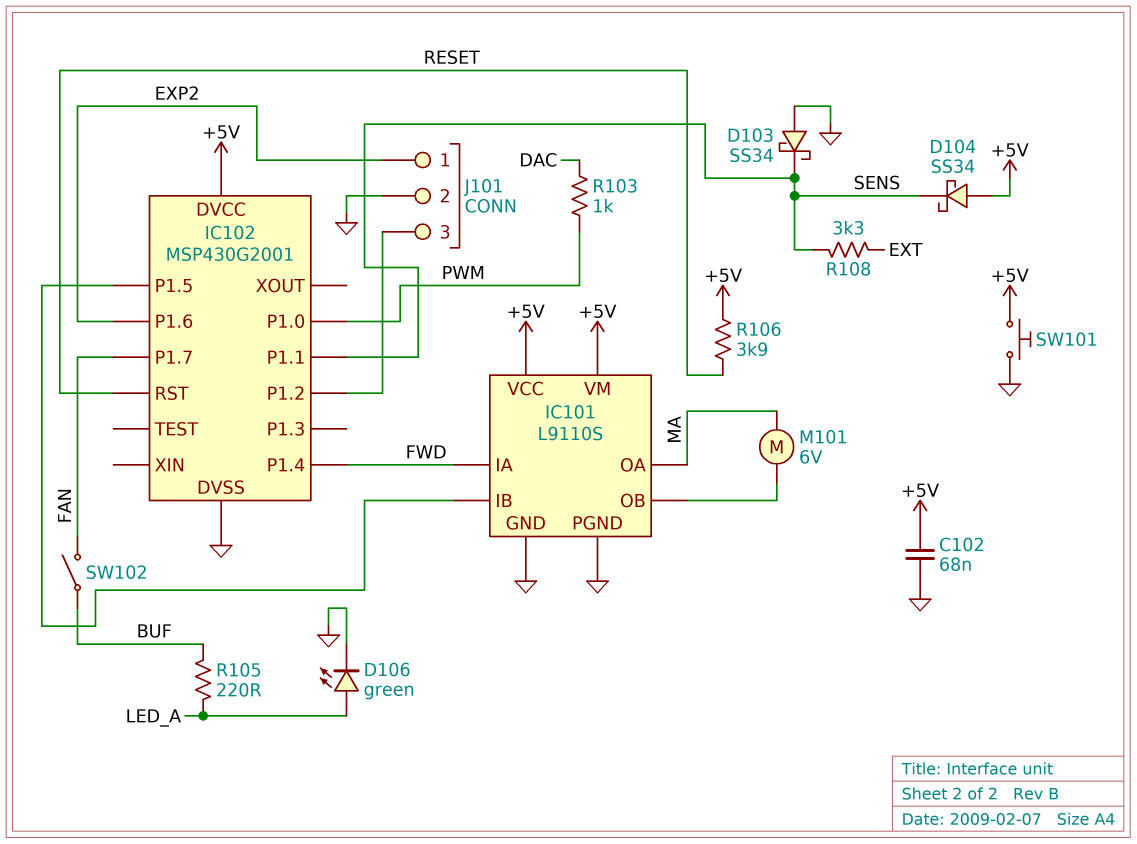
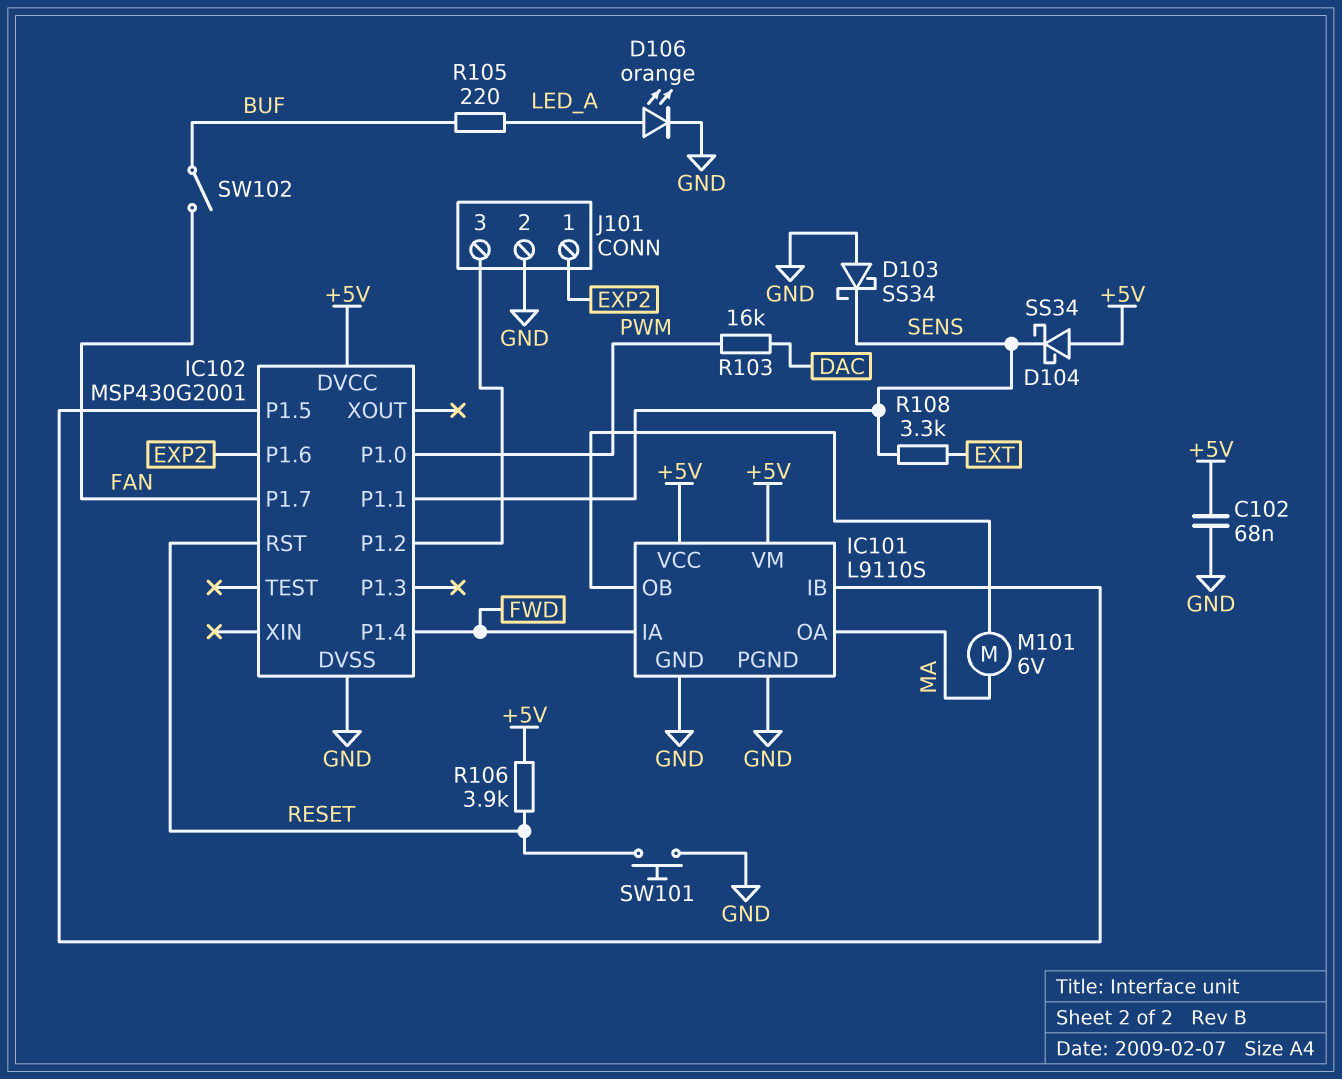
D106: LED green (A LED_A, K GND) -> LED orange (A LED_A, K GND)
R103: 1k (DAC, PWM) -> 16k (DAC, PWM)
SW101: button (+5V, GND) -> button (GND, RESET)

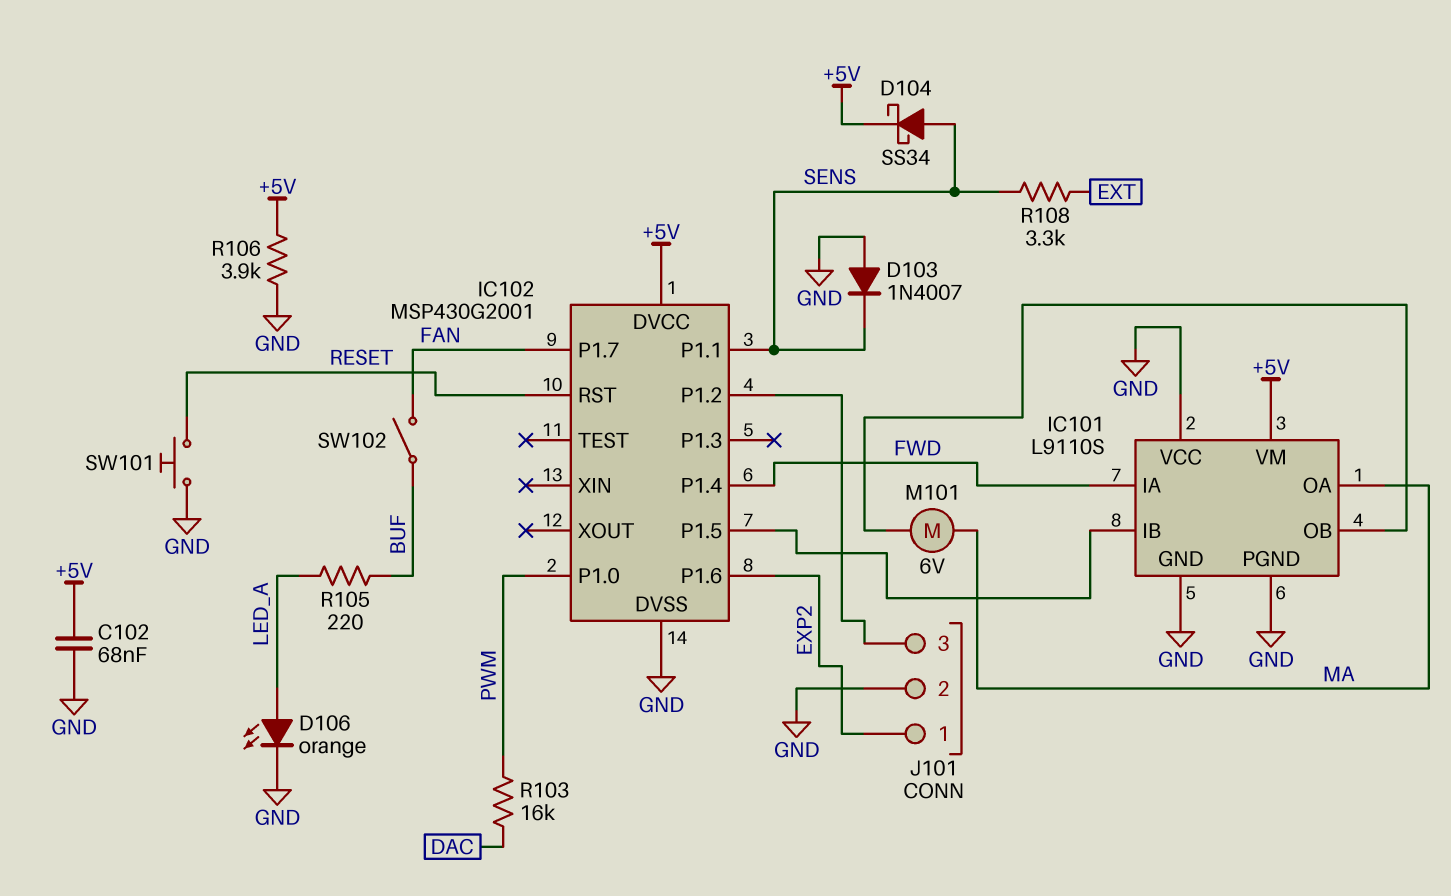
D103: schottky SS34 (A GND, K SENS) -> diode 1N4007 (A GND, K SENS)
D104: schottky SS34 (A +5V, K SENS) -> schottky SS34 (A SENS, K +5V)
IC101 pin VCC: +5V -> GND
R106: 3.9k (+5V, RESET) -> 3.9k (+5V, GND)

